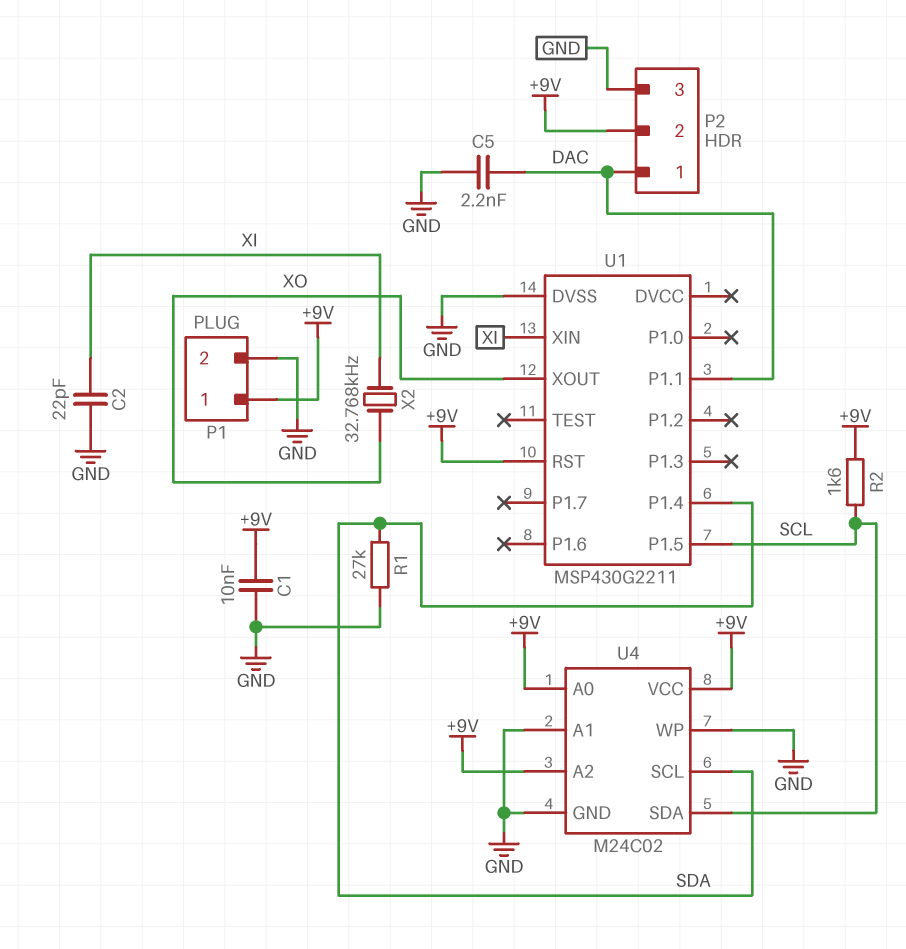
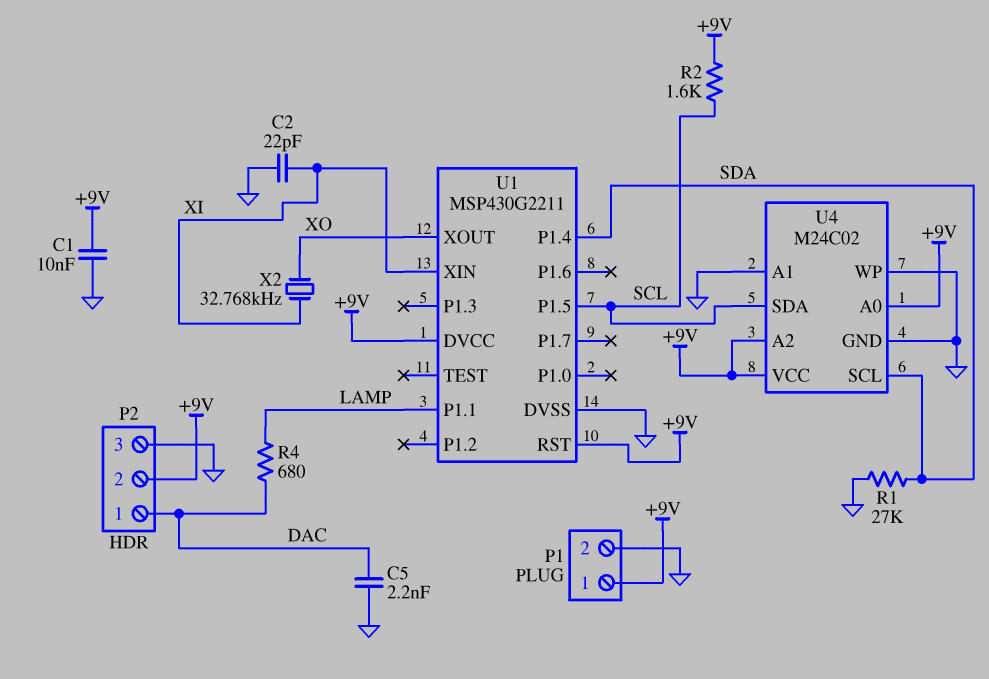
R4: none -> 680 (DAC, LAMP)
U1 pin DVCC: none -> +9V
U1 pin P1.1: DAC -> LAMP

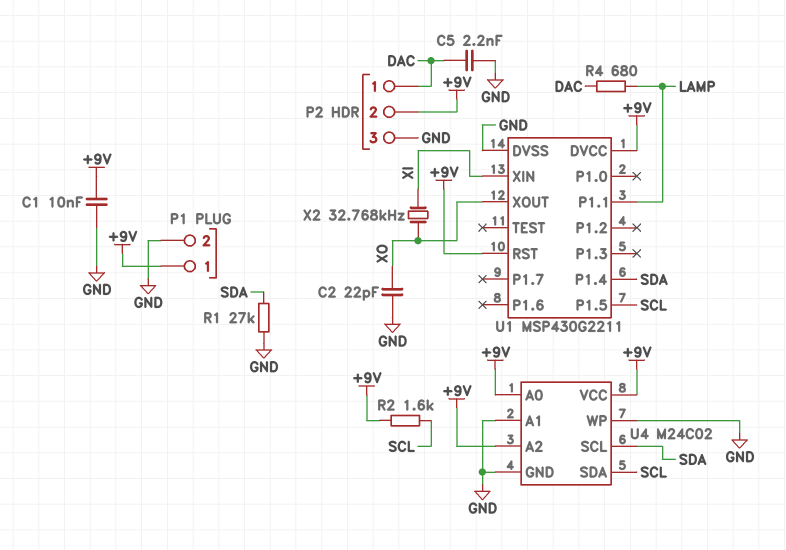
C2: 22pF (GND, XI) -> 22pF (GND, XO)

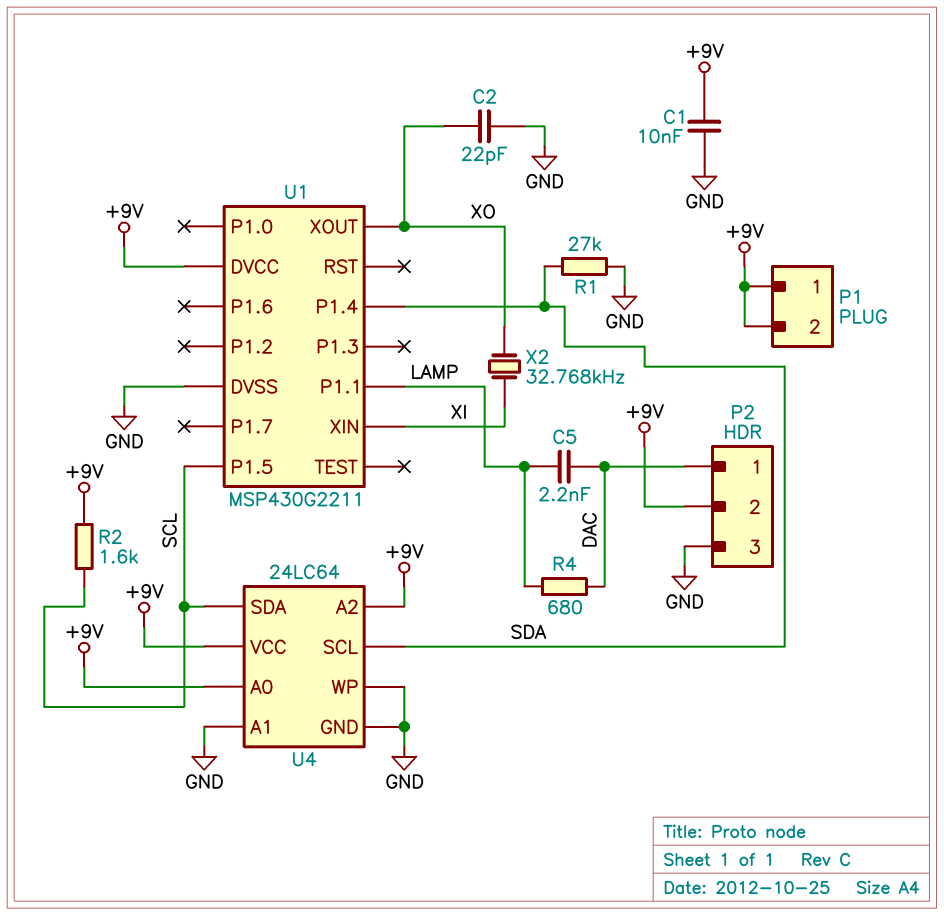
C5: 2.2nF (DAC, GND) -> 2.2nF (DAC, LAMP)
P1 pin 2: GND -> +9V
U1 pin RST: +9V -> none
U4: M24C02 -> 24LC64

